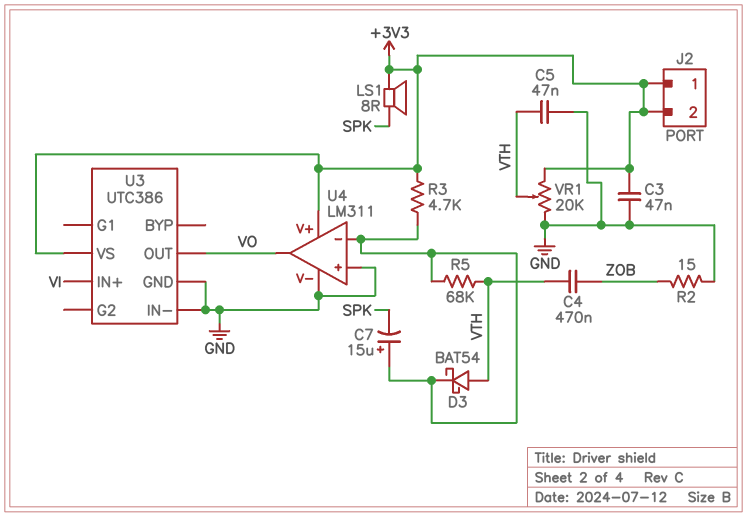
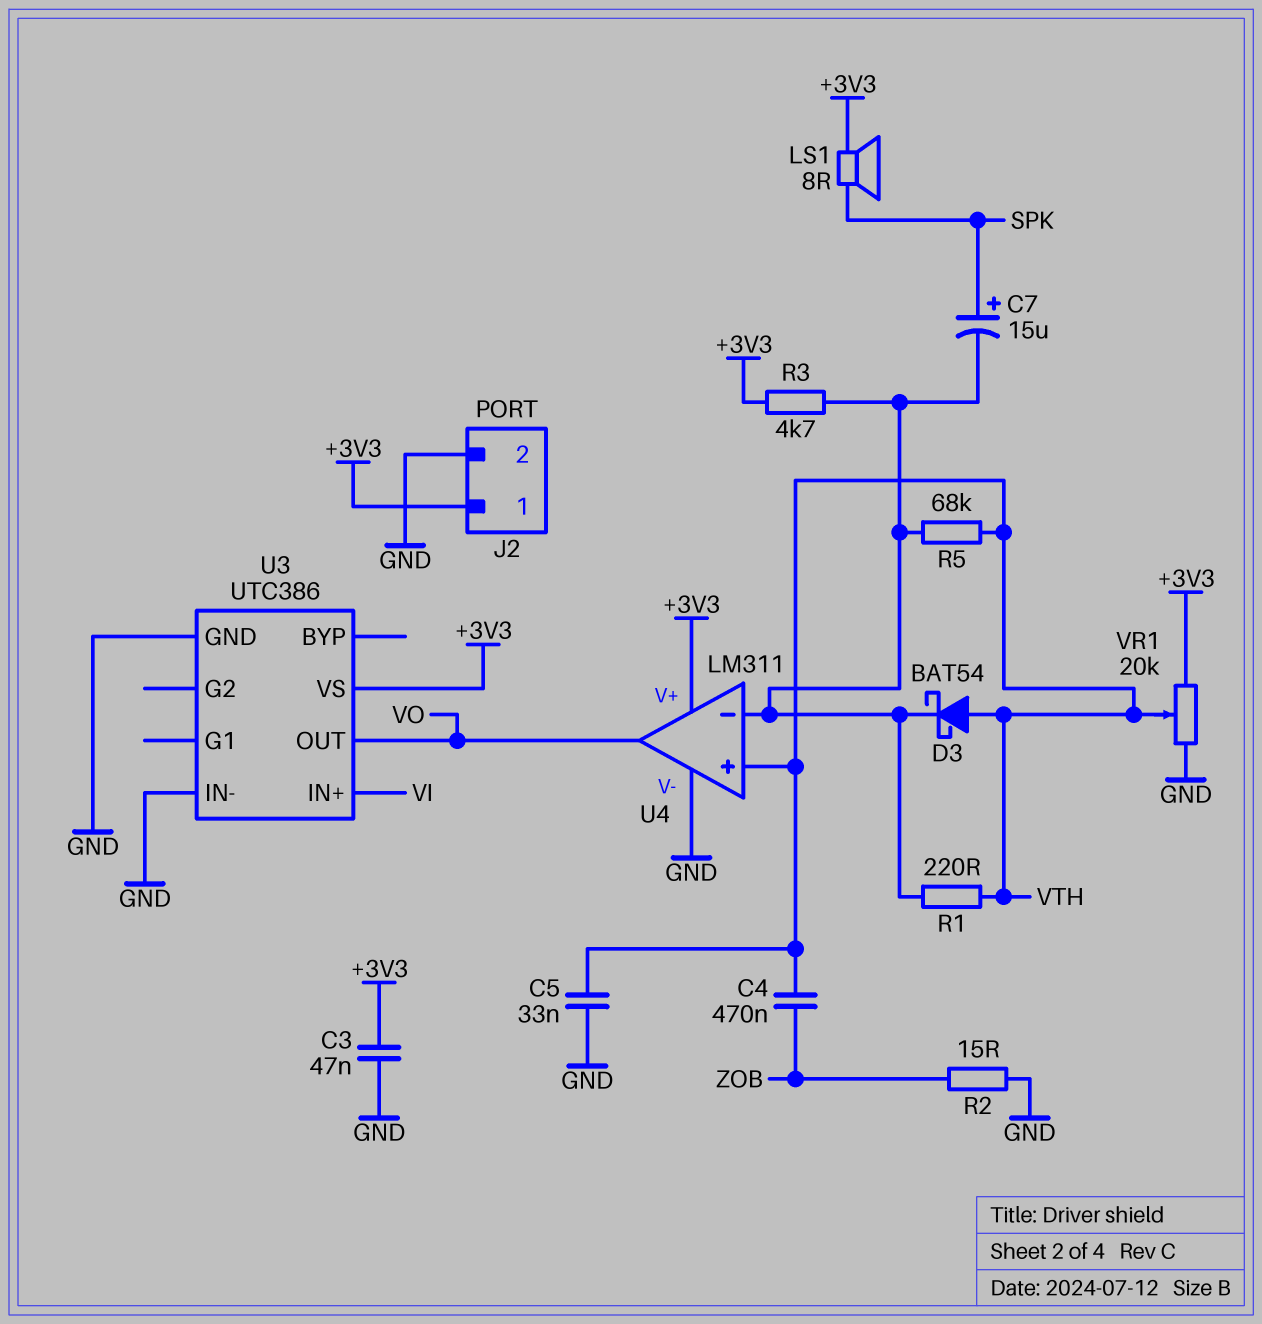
C5: 47nF (GND, VTH) -> 33nF (GND, VTH)
C7: 15uF (plus U4/in-, minus SPK) -> 15uF (plus SPK, minus U4/in-)
J2 pin 2: +3V3 -> GND
R1: none -> 220 (U4/in-, VTH)
U4 pin in+: GND -> VTH

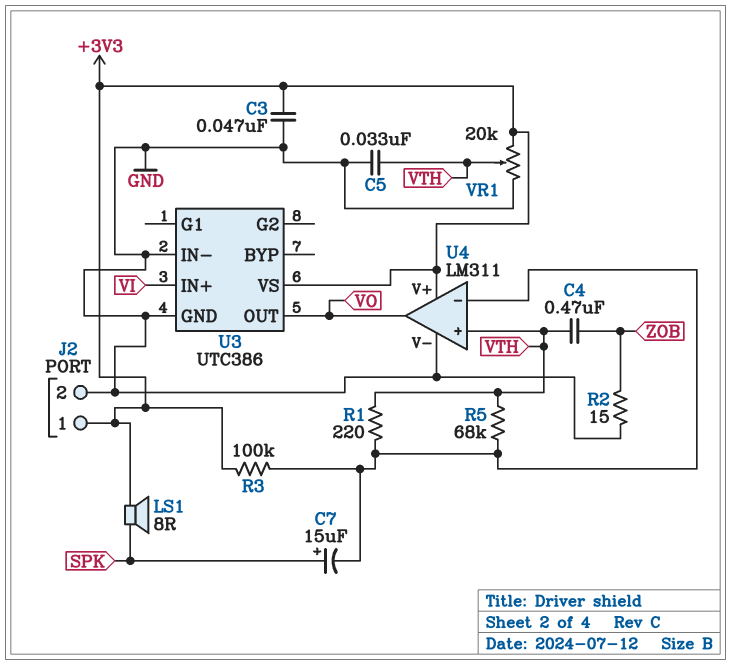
D3: schottky BAT54 (A VTH, K U4/in-) -> none
R3: 4.7k (+3V3, U4/in-) -> 100k (+3V3, U4/in-)

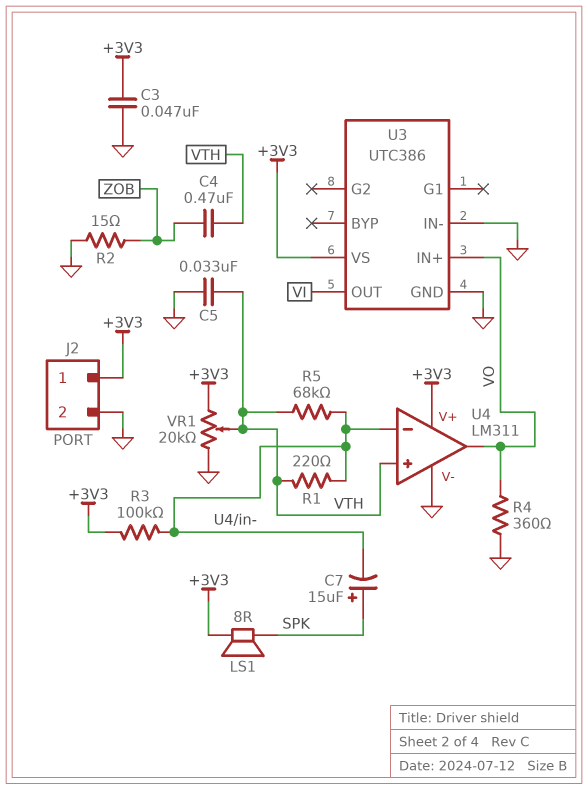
R4: none -> 360 (GND, VO)
U3 pin IN+: VI -> VO
U3 pin OUT: VO -> VI

